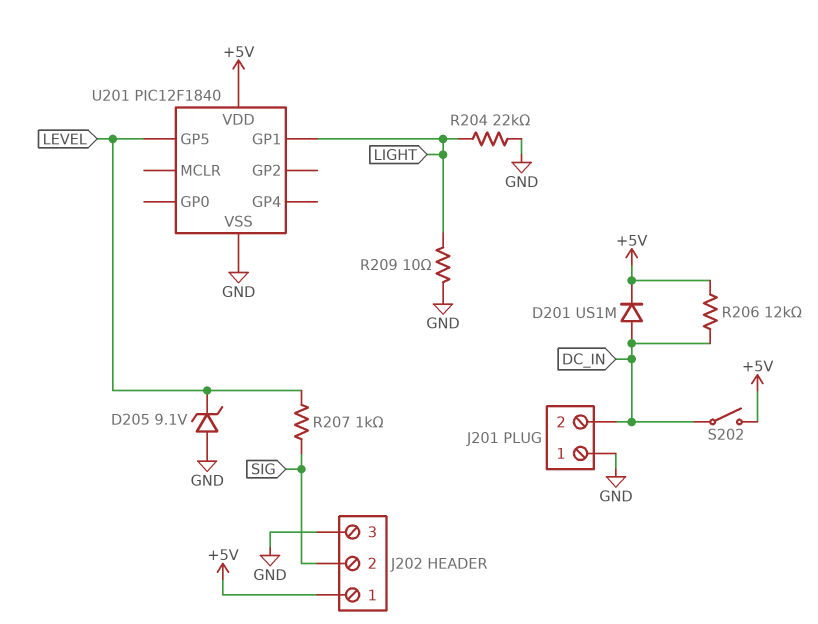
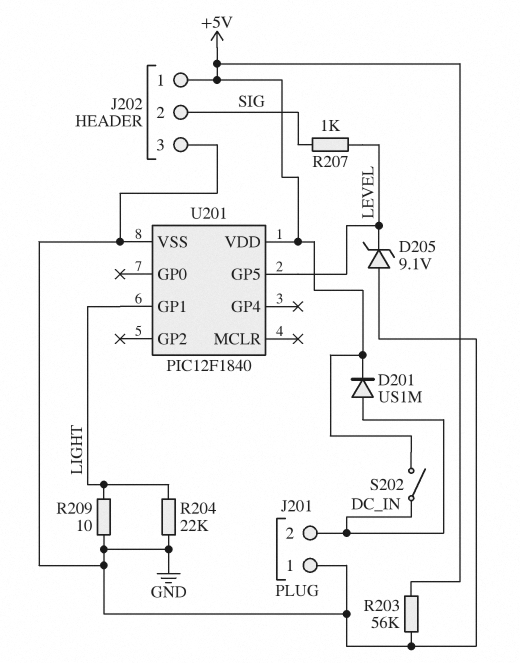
R203: none -> 56k (+5V, GND)
R206: 12k (+5V, DC_IN) -> none

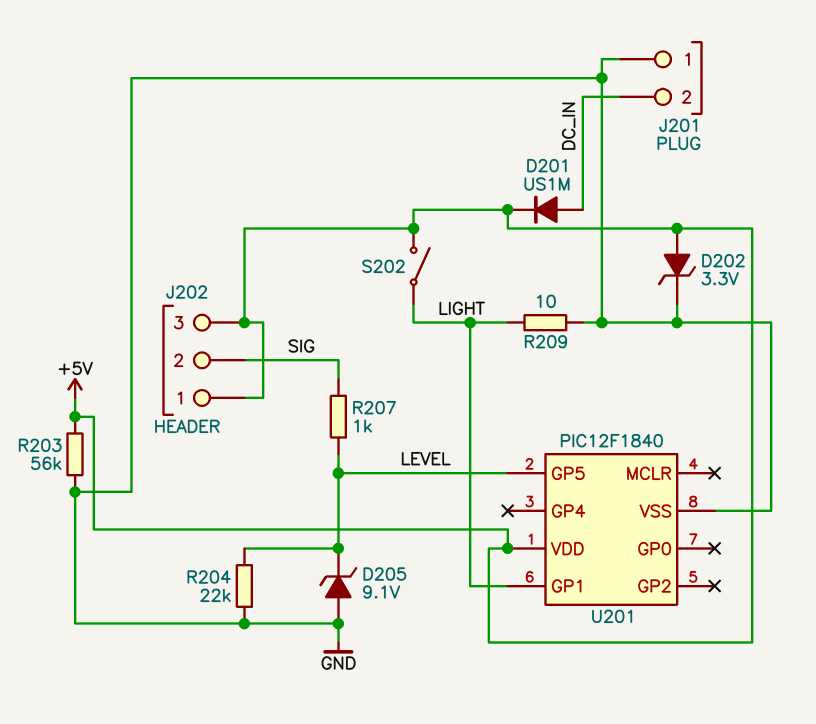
D202: none -> zener 3.3V (A +5V, K GND)
J202 pin 3: GND -> +5V
R204: 22k (GND, LIGHT) -> 22k (GND, LEVEL)
S202: switch (+5V, DC_IN) -> switch (+5V, LIGHT)

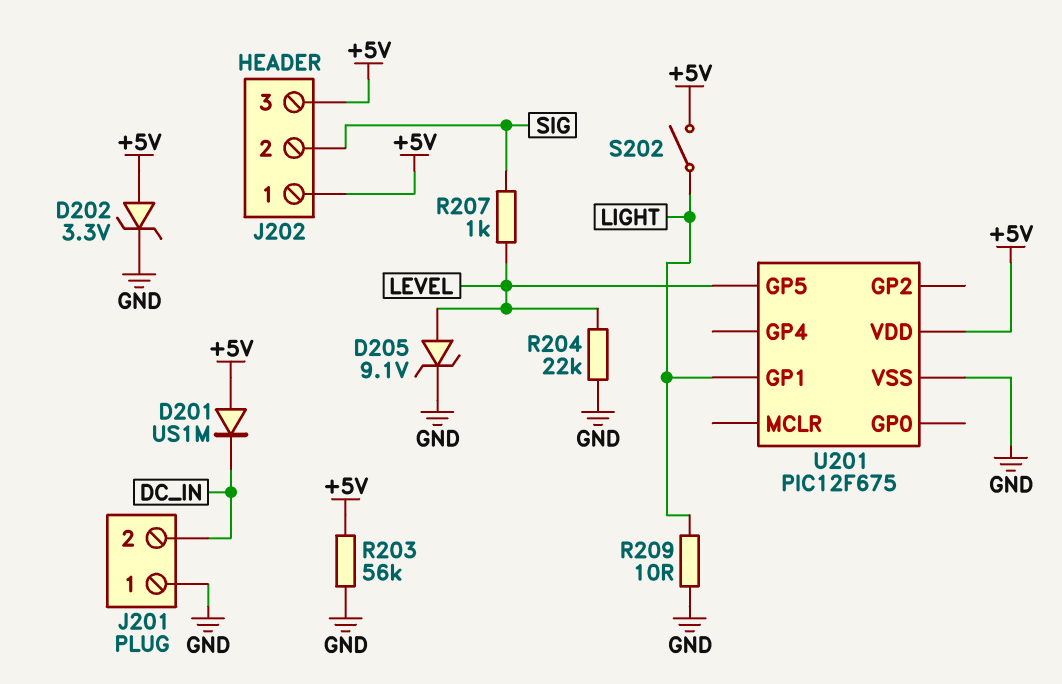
D201: diode US1M (A DC_IN, K +5V) -> diode US1M (A +5V, K DC_IN)
D205: zener 9.1V (A GND, K LEVEL) -> zener 9.1V (A LEVEL, K GND)
U201: PIC12F1840 -> PIC12F675

